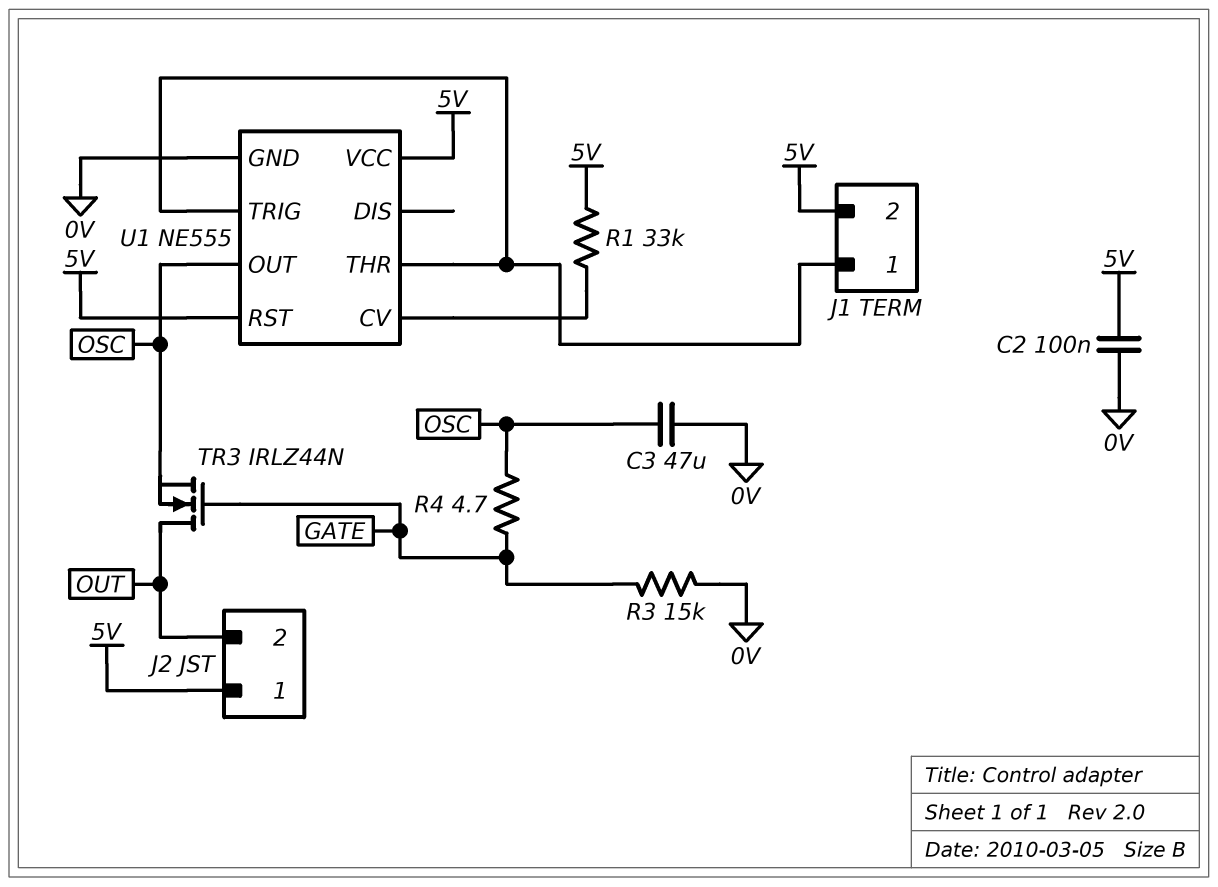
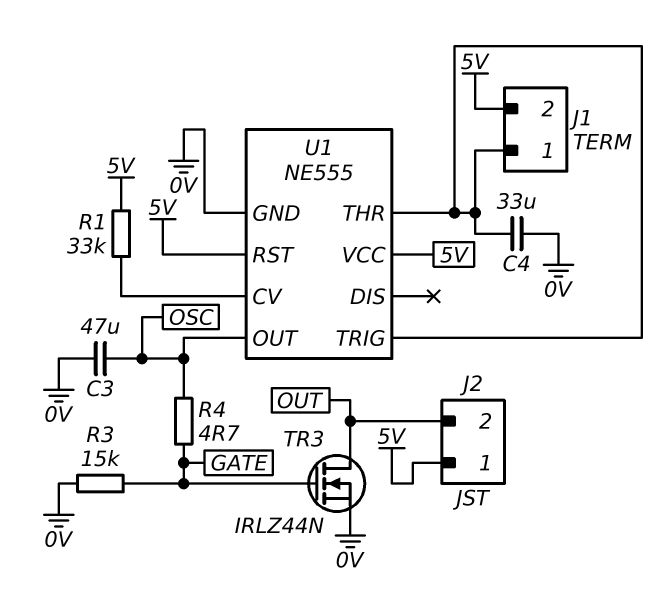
C2: 100nF (0V, 5V) -> none
C4: none -> 33uF (0V, J1/1)
TR3: NMOS IRLZ44N (G GATE, D OUT, S OSC) -> NMOS IRLZ44N (G GATE, D OUT, S 0V)

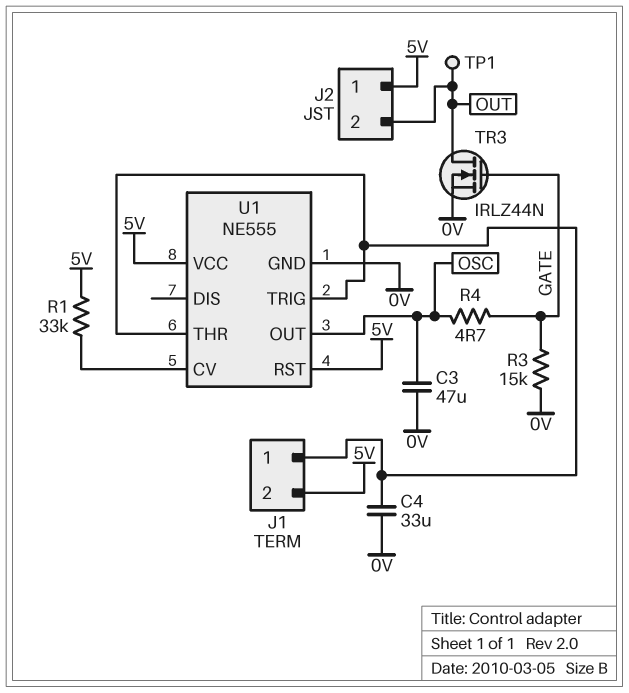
TP1: none -> test point (OUT)

